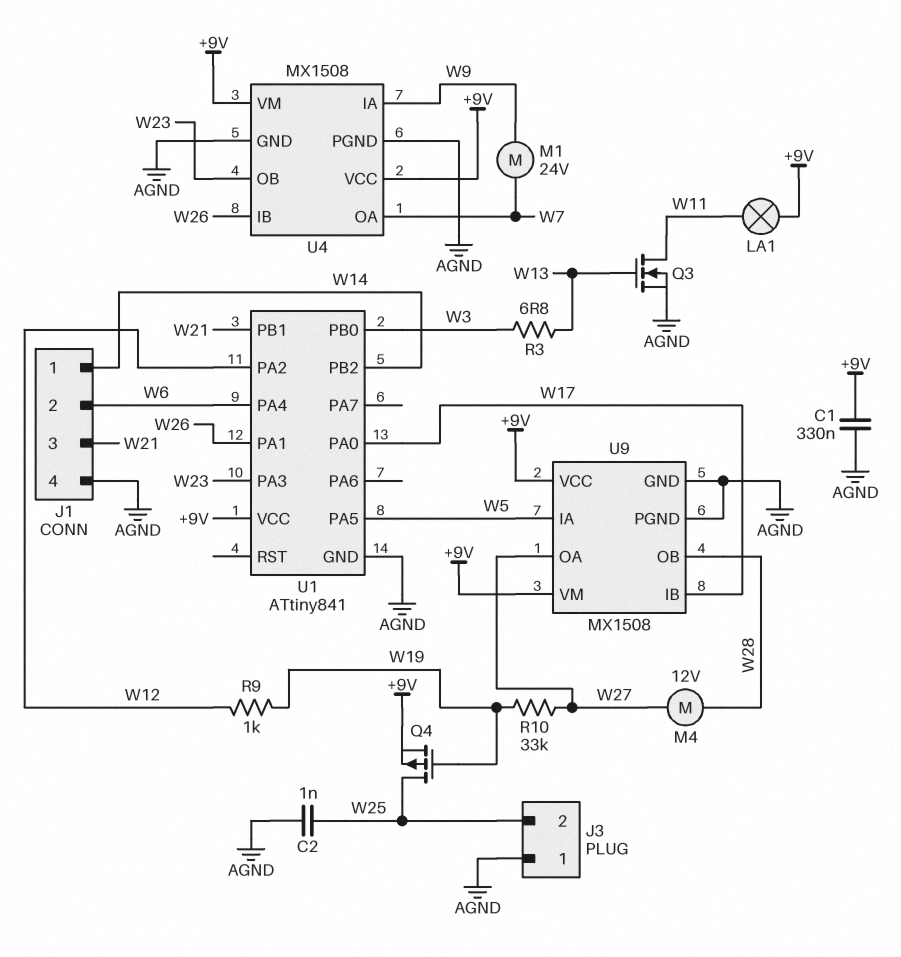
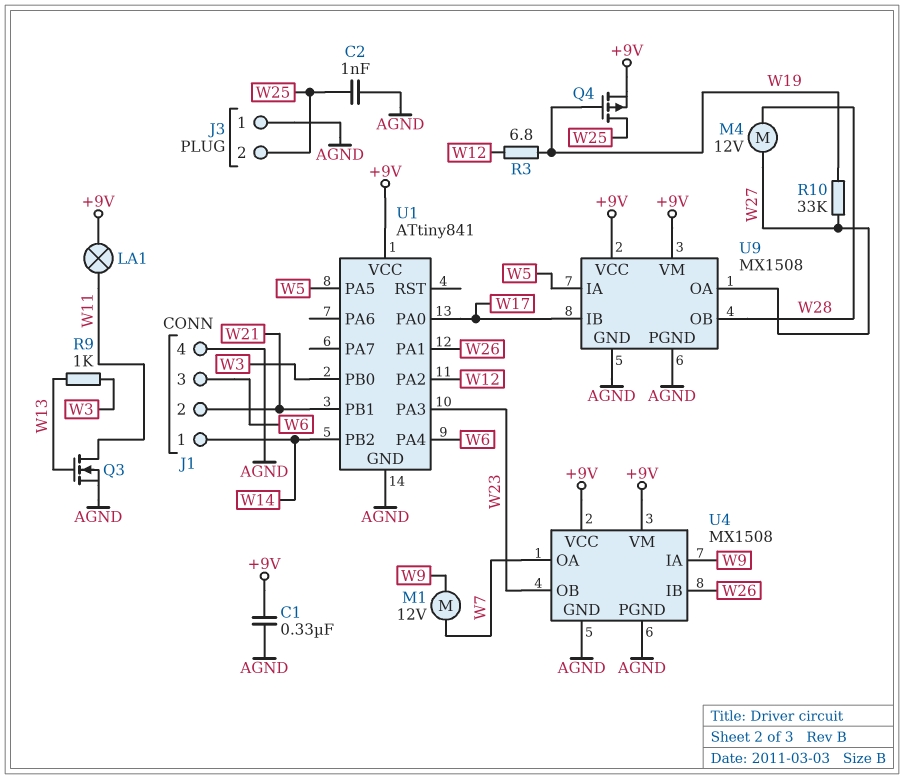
J1 pin 2: W6 -> W21
J1 pin 3: W21 -> W6
M1: motor 24V (W7, W9) -> motor 12V (W7, W9)
R3: 6.8 (W3, W13) -> 6.8 (W12, W19)
R9: 1k (W12, W19) -> 1k (W3, W13)

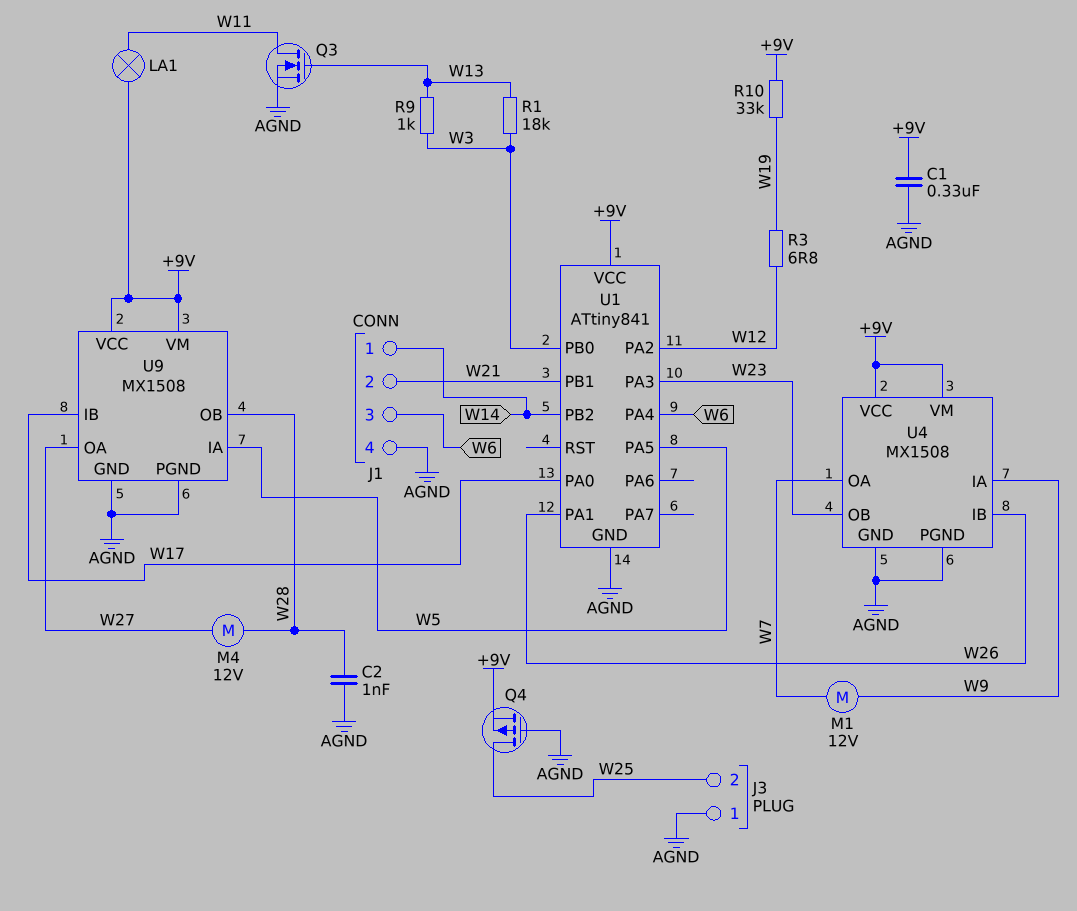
C2: 1nF (AGND, W25) -> 1nF (AGND, W28)
Q4: PMOS (G W19, D W25, S +9V) -> PMOS (G AGND, D W25, S +9V)
R1: none -> 18k (W3, W13)
R10: 33k (W19, W27) -> 33k (+9V, W19)

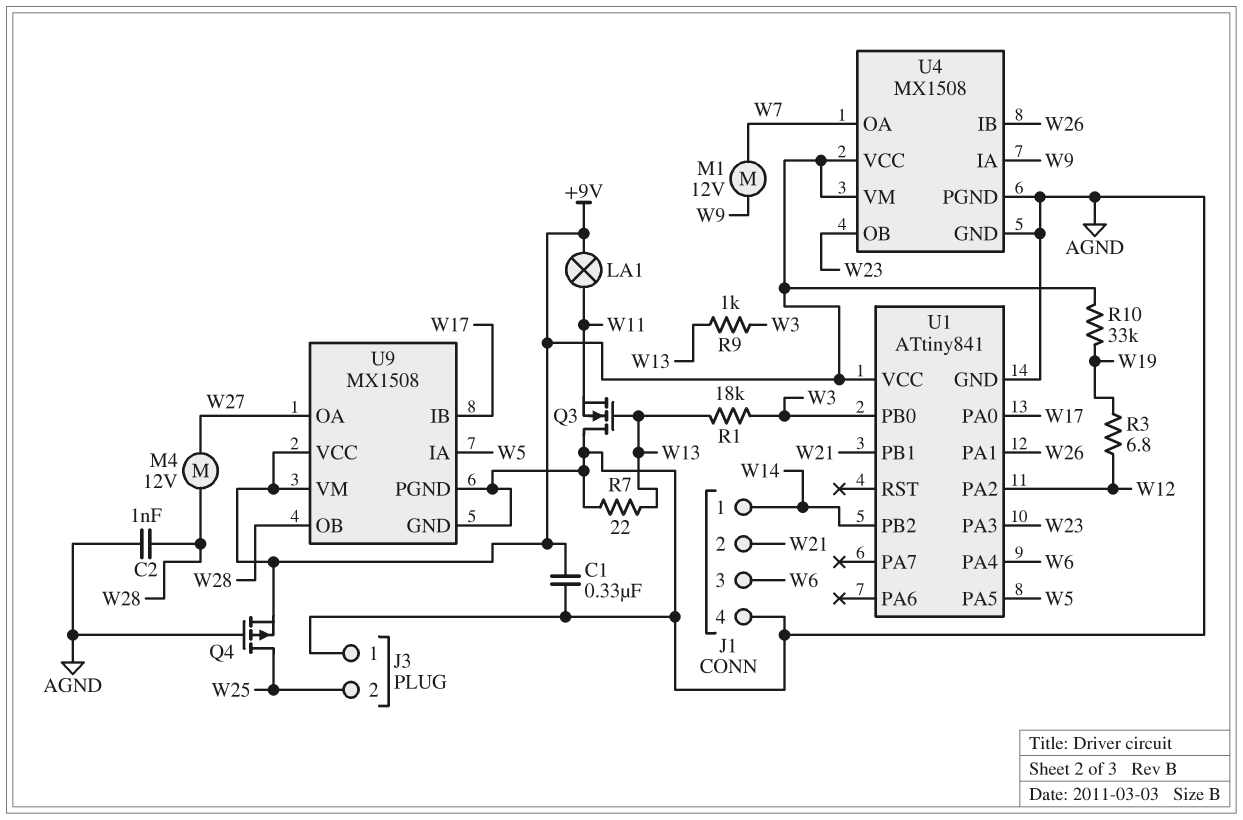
Q3: NMOS (G W13, D W11, S AGND) -> NMOS (G W13, D AGND, S W11)
R7: none -> 22 (AGND, W13)

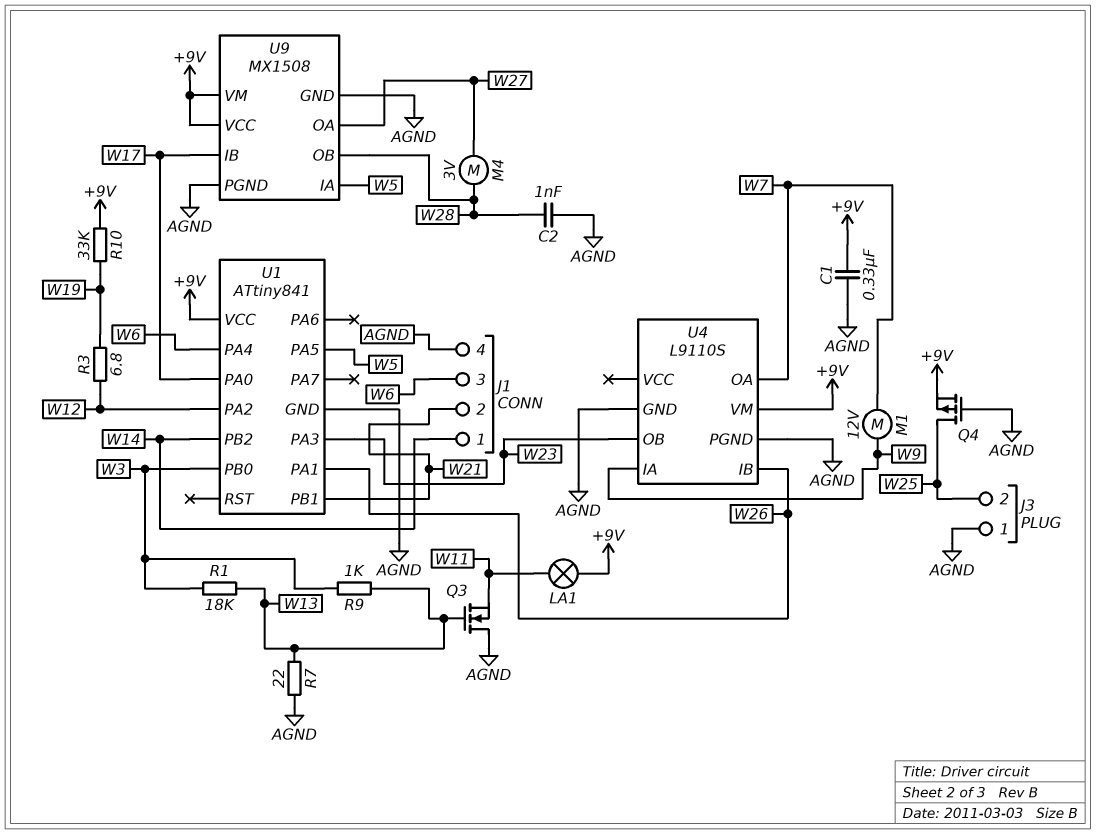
M4: motor 12V (W27, W28) -> motor 3V (W27, W28)
U4: MX1508 -> L9110S
U4 pin VCC: +9V -> none

